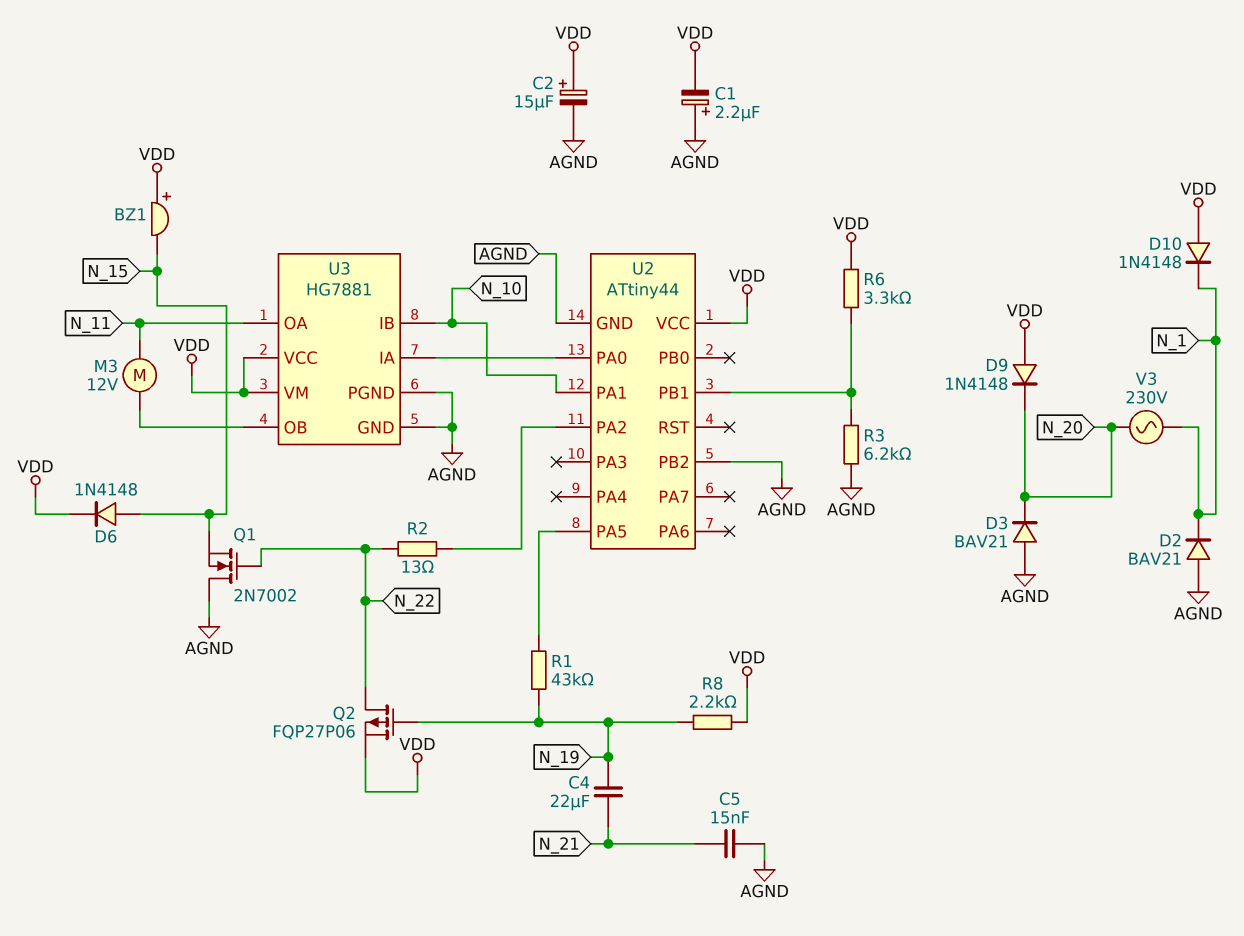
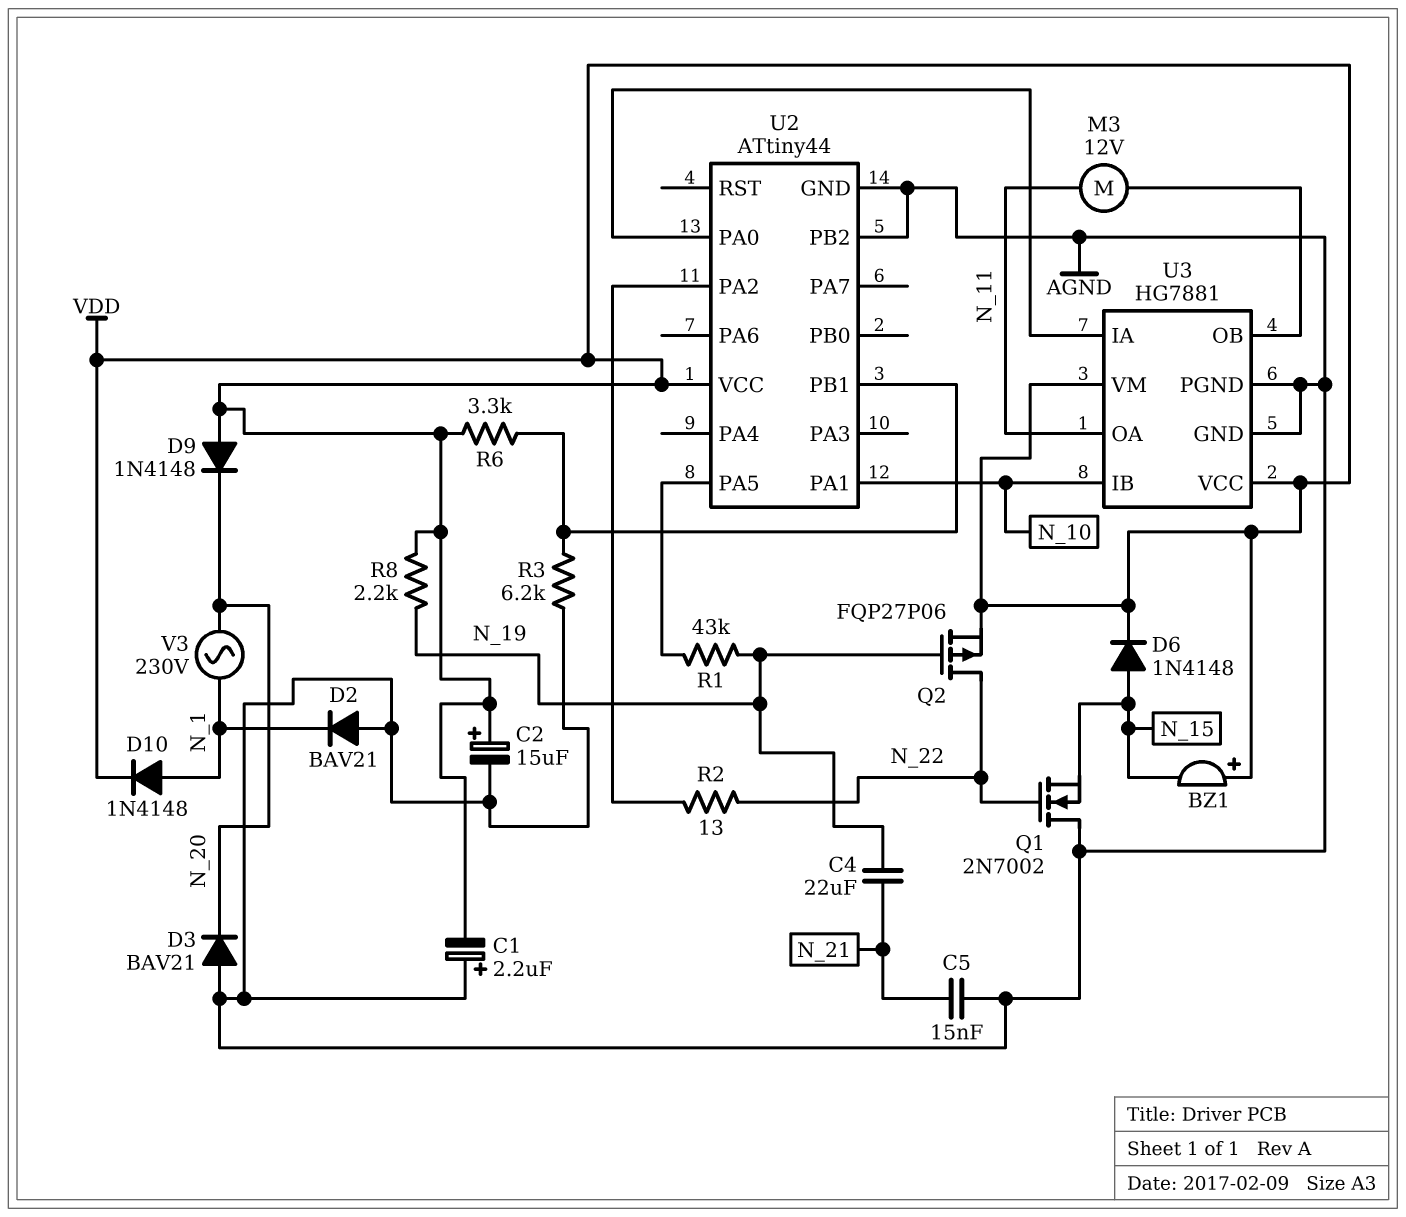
D10: diode 1N4148 (A VDD, K N_1) -> diode 1N4148 (A N_1, K VDD)

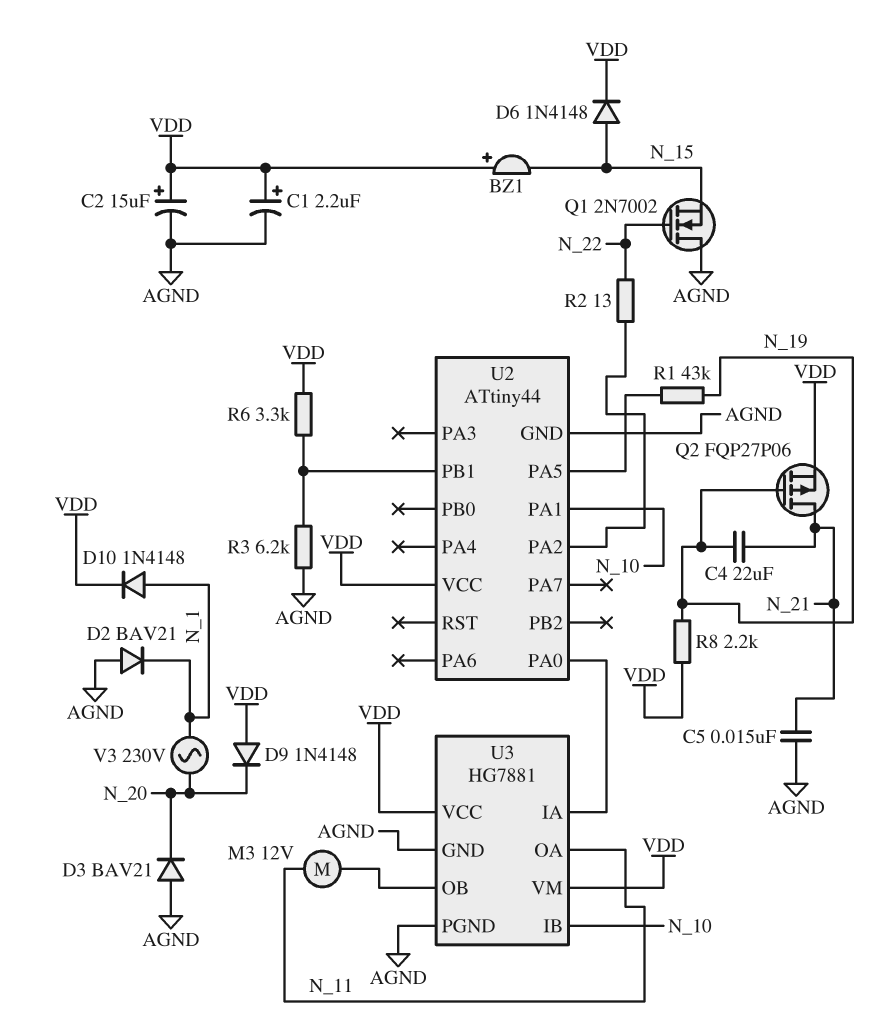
C1: 2.2uF (plus AGND, minus VDD) -> 2.2uF (plus VDD, minus AGND)
Q2: PMOS FQP27P06 (G N_19, D N_22, S VDD) -> PMOS FQP27P06 (G N_19, D N_21, S VDD)
U2 pin PB2: AGND -> none

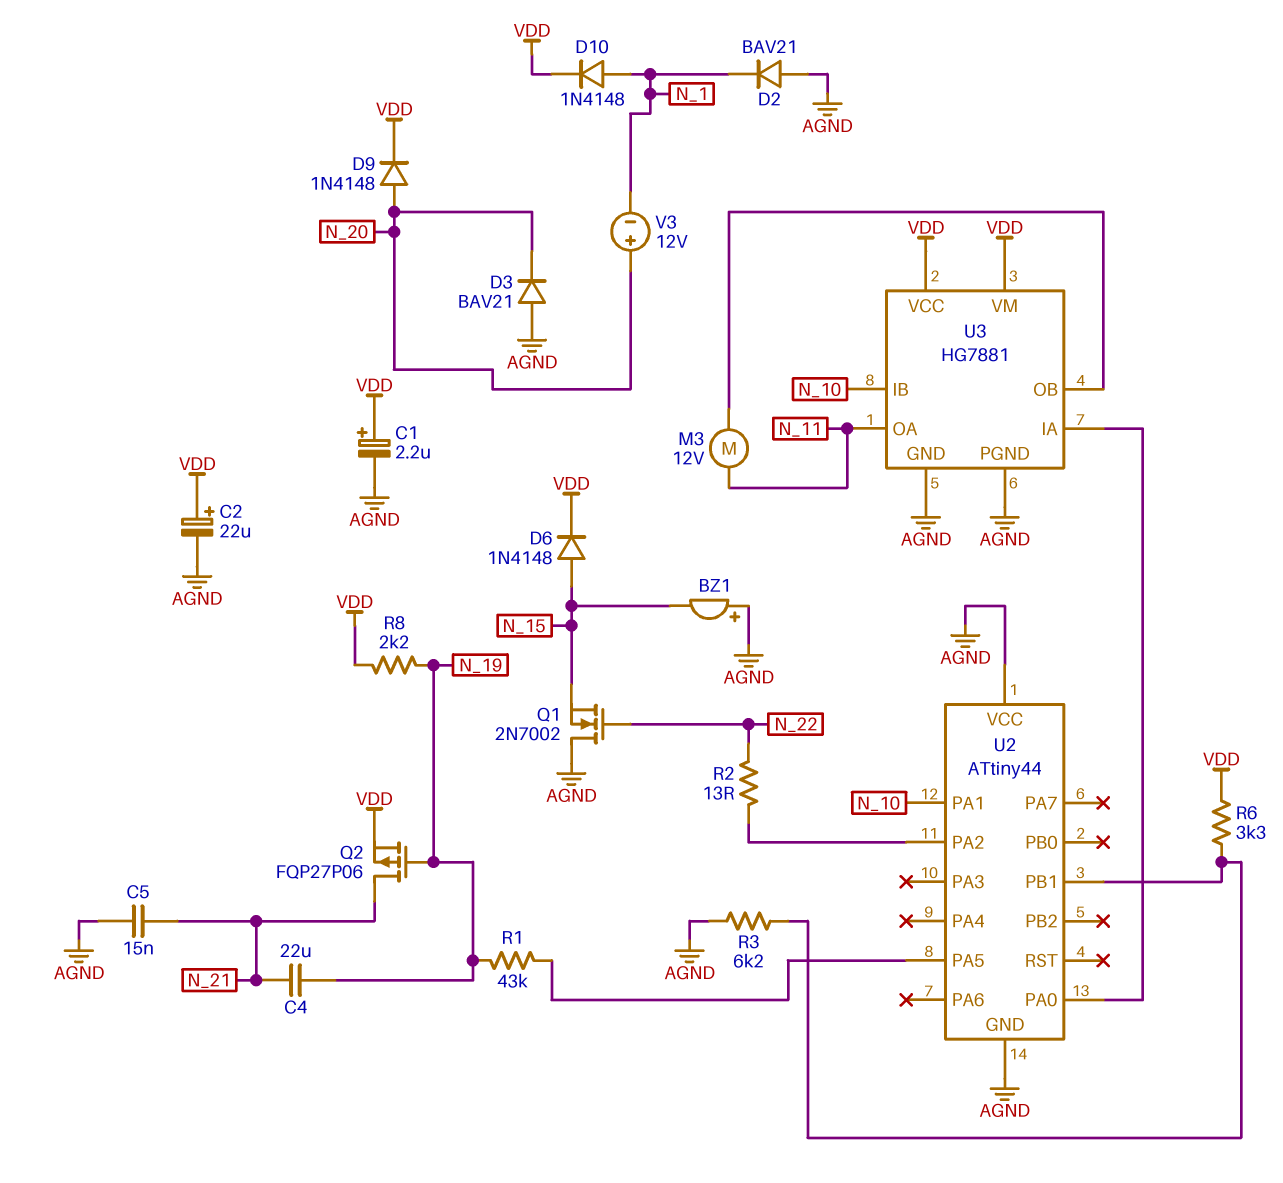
BZ1: buzzer (plus VDD, minus N_15) -> buzzer (plus AGND, minus N_15)
C2: 15uF (plus VDD, minus AGND) -> 22uF (plus VDD, minus AGND)
D9: diode 1N4148 (A VDD, K N_20) -> diode 1N4148 (A N_20, K VDD)
U2 pin VCC: VDD -> AGND
V3: AC 230V (N_1, N_20) -> 12V (plus N_20, minus N_1)

